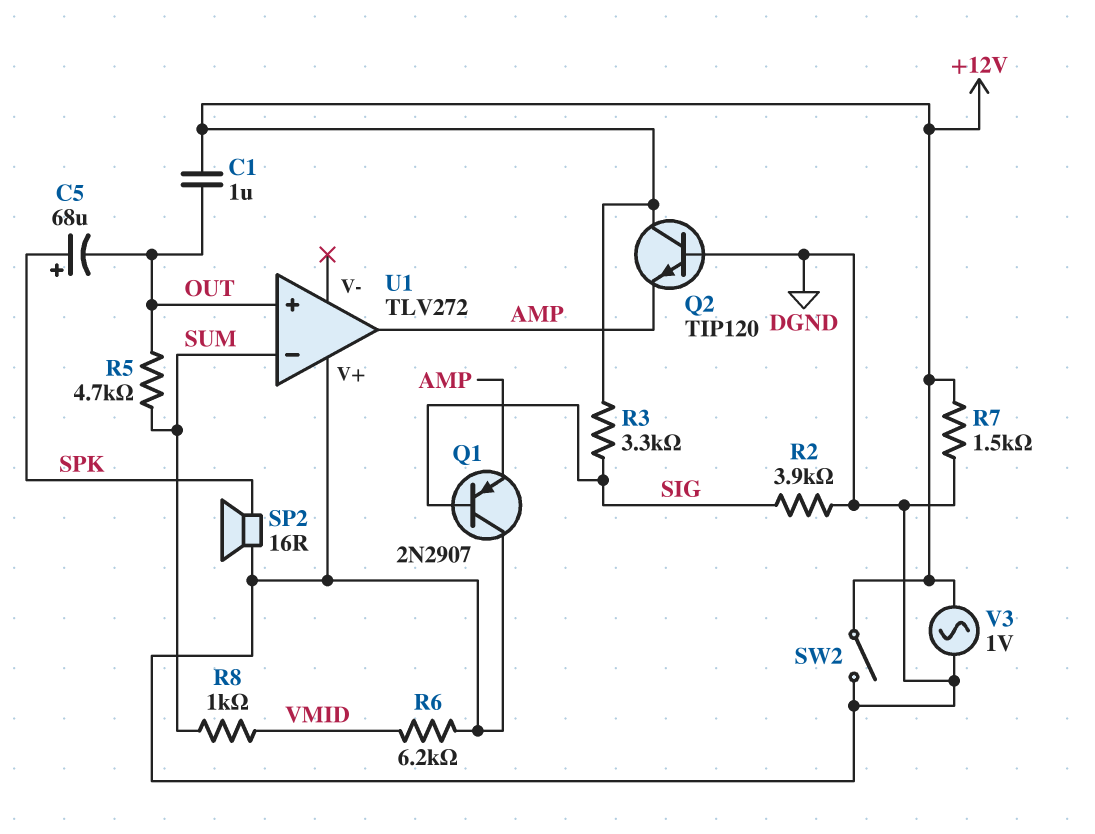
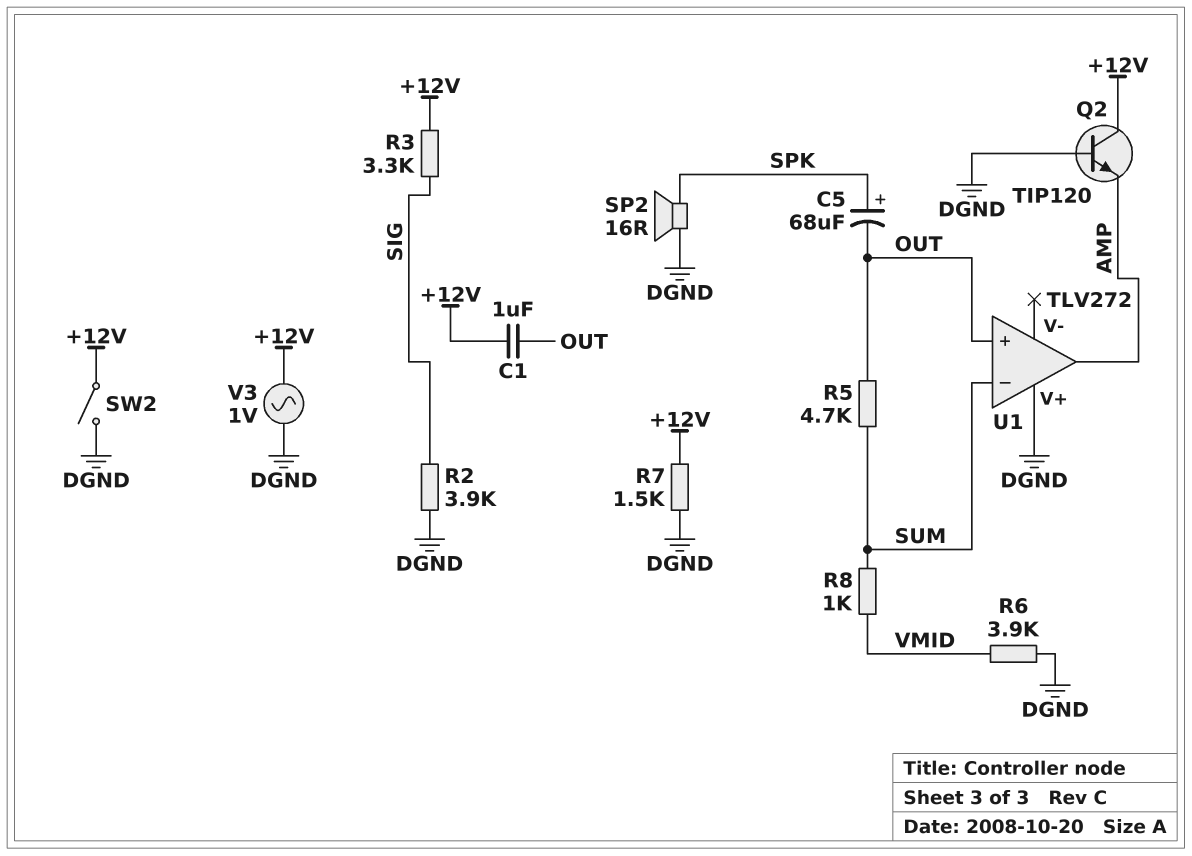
Q1: PNP 2N2907 (B SIG, C DGND, E AMP) -> none
R6: 6.2k (DGND, VMID) -> 3.9k (DGND, VMID)

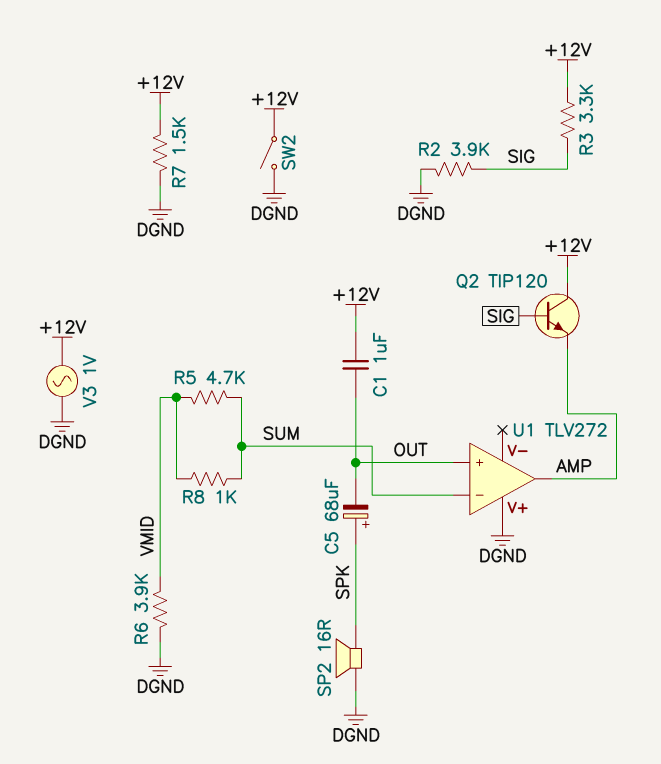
Q2: NPN TIP120 (B DGND, C +12V, E AMP) -> NPN TIP120 (B SIG, C +12V, E AMP)
R5: 4.7k (OUT, SUM) -> 4.7k (SUM, VMID)

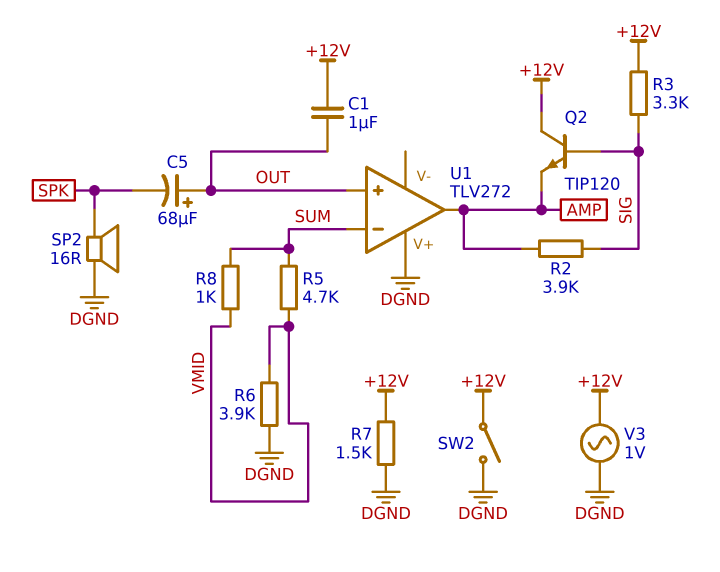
C5: 68uF (plus SPK, minus OUT) -> 68uF (plus OUT, minus SPK)
R2: 3.9k (DGND, SIG) -> 3.9k (AMP, SIG)

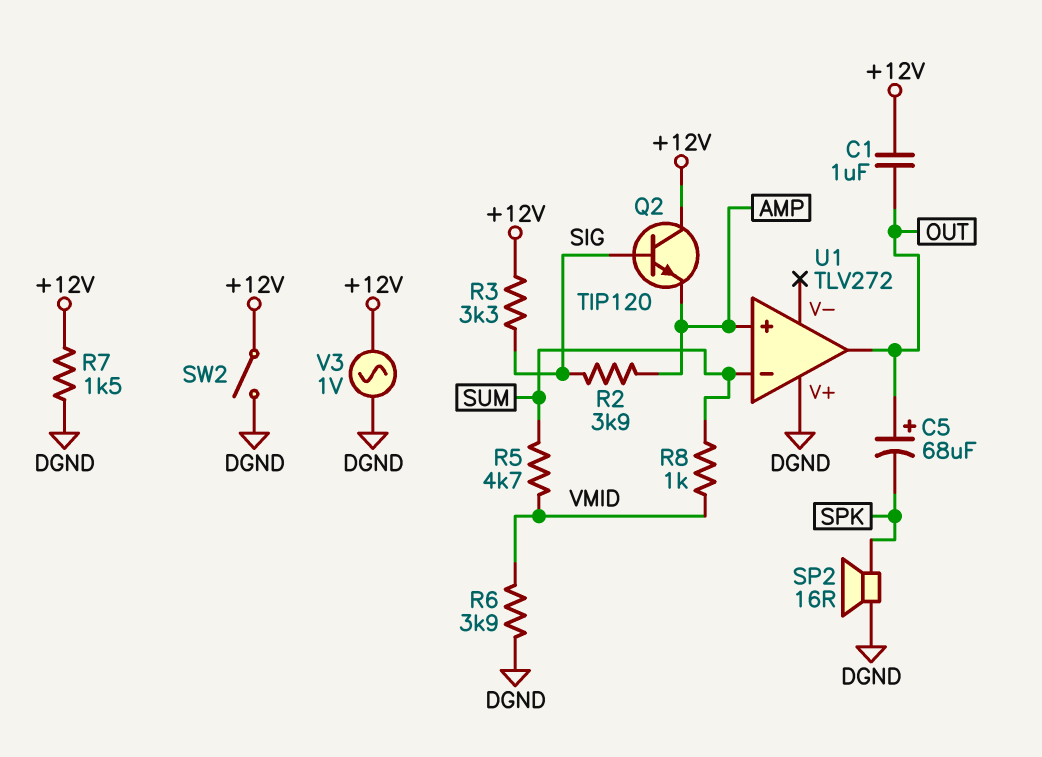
U1 pin in+: OUT -> AMP
U1 pin out: AMP -> OUT

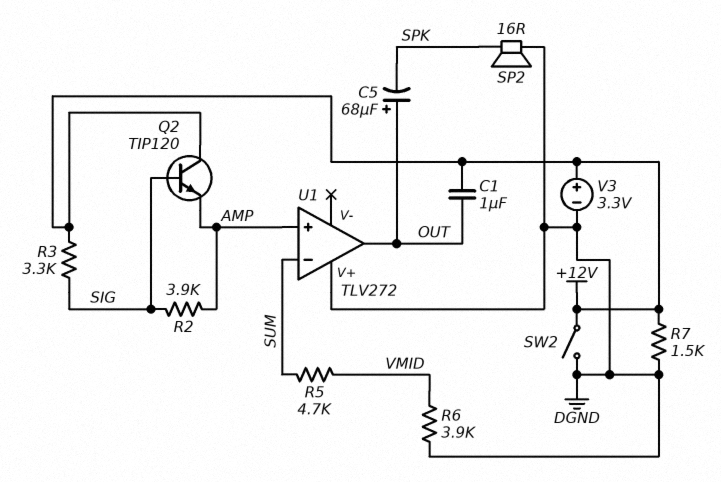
R8: 1k (SUM, VMID) -> none
V3: AC 1V (+12V, DGND) -> 3.3V (plus +12V, minus DGND)

